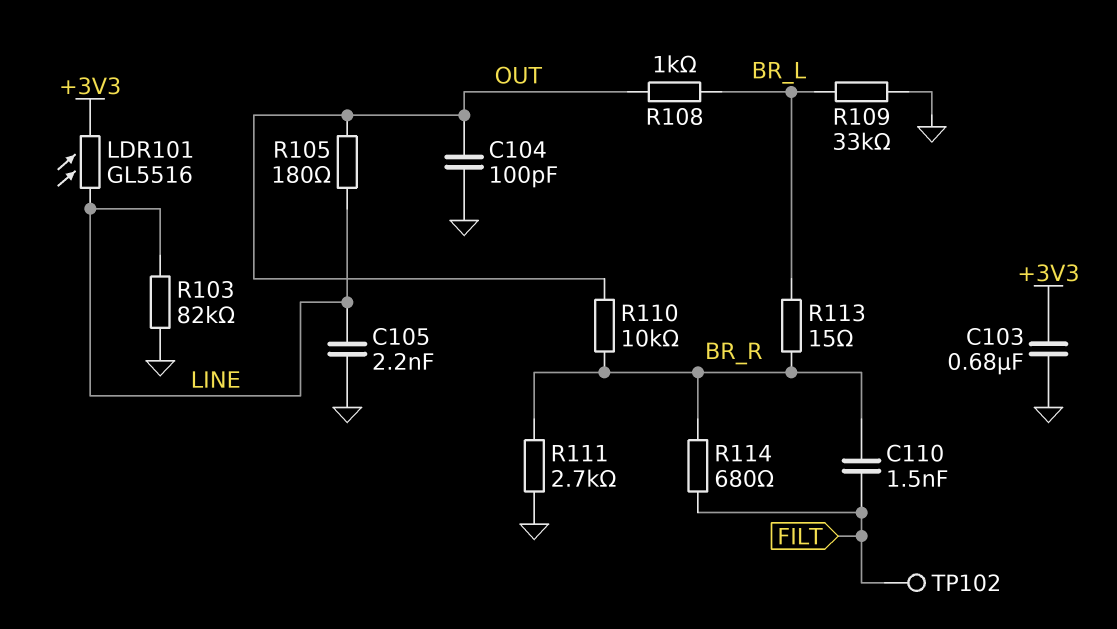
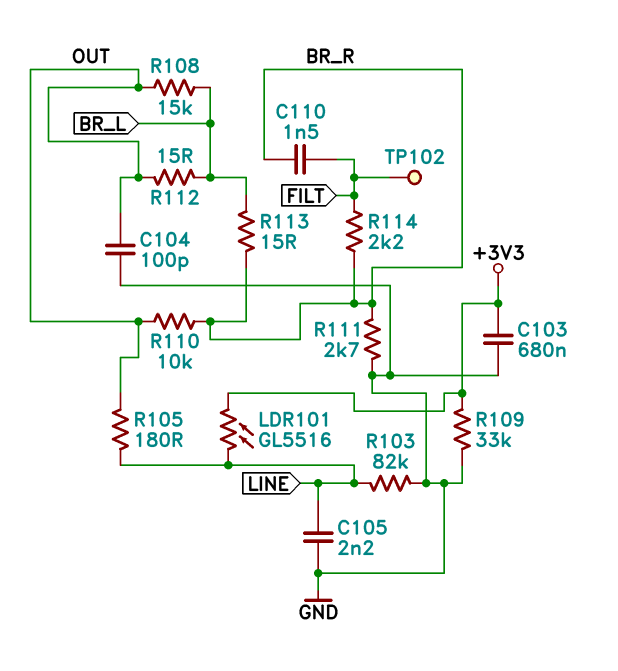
R108: 1k (BR_L, OUT) -> 15k (BR_L, OUT)
R109: 33k (BR_L, GND) -> 33k (+3V3, GND)
R112: none -> 15 (BR_L, OUT)
R114: 680 (BR_R, FILT) -> 2.2k (BR_R, FILT)

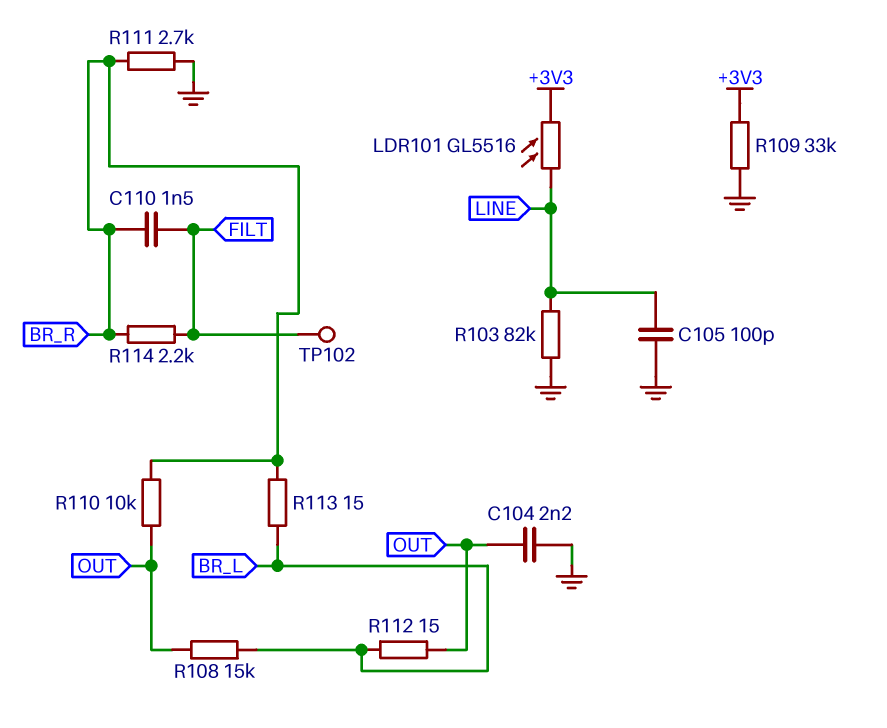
C103: 680nF (+3V3, GND) -> none
C104: 100pF (GND, OUT) -> 2.2nF (GND, OUT)
C105: 2.2nF (GND, LINE) -> 100pF (GND, LINE)
R105: 180 (LINE, OUT) -> none

